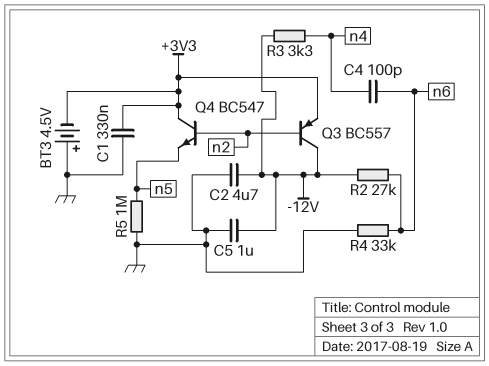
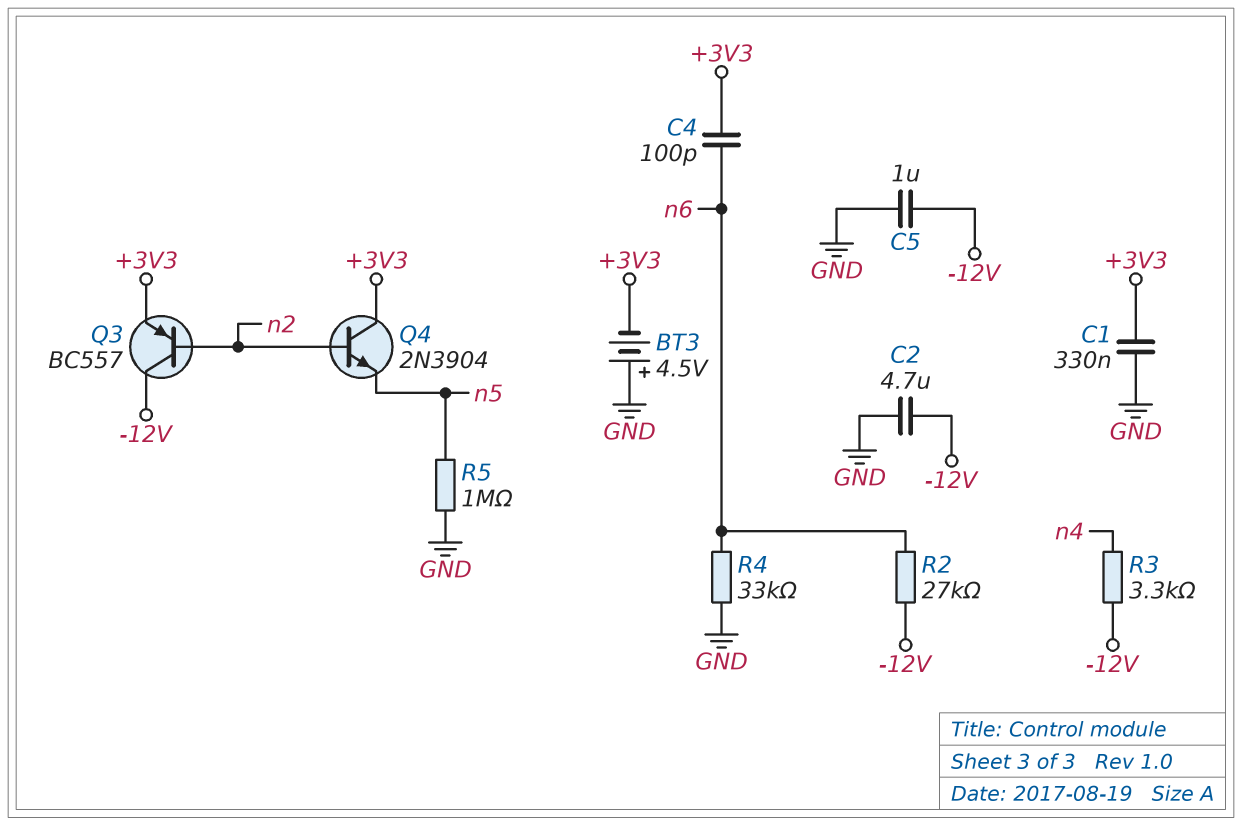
C4: 100pF (n4, n6) -> 100pF (+3V3, n6)
Q4: NPN BC547 (B n2, C +3V3, E n5) -> NPN 2N3904 (B n2, C +3V3, E n5)

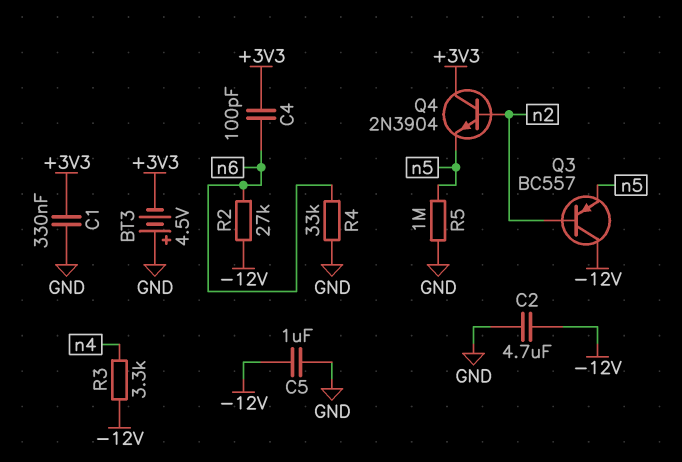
Q3: PNP BC557 (B n2, C -12V, E +3V3) -> PNP BC557 (B n2, C -12V, E n5)

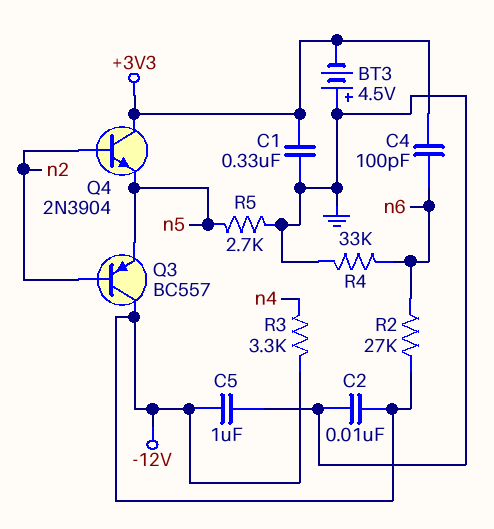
C2: 4.7uF (-12V, GND) -> 10nF (-12V, GND)
R5: 1M (GND, n5) -> 2.7k (GND, n5)

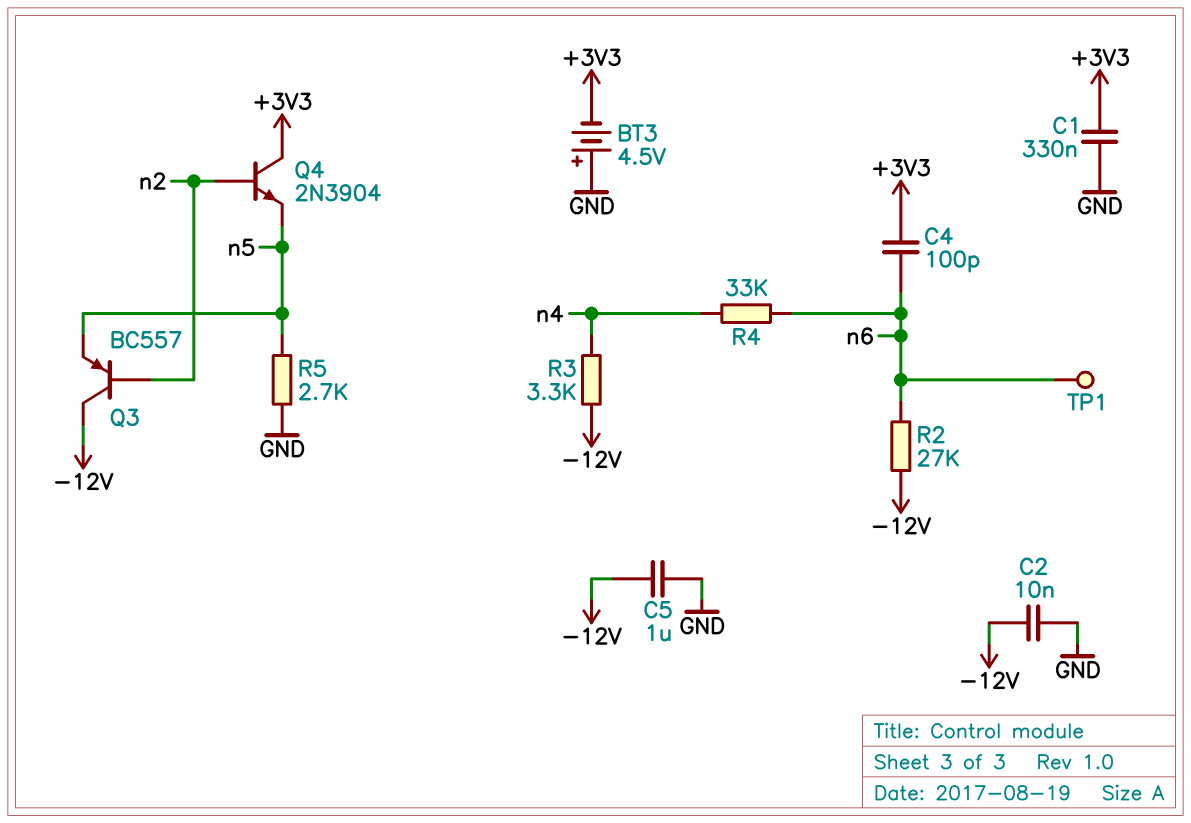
R4: 33k (GND, n6) -> 33k (n4, n6)
TP1: none -> test point (n6)

